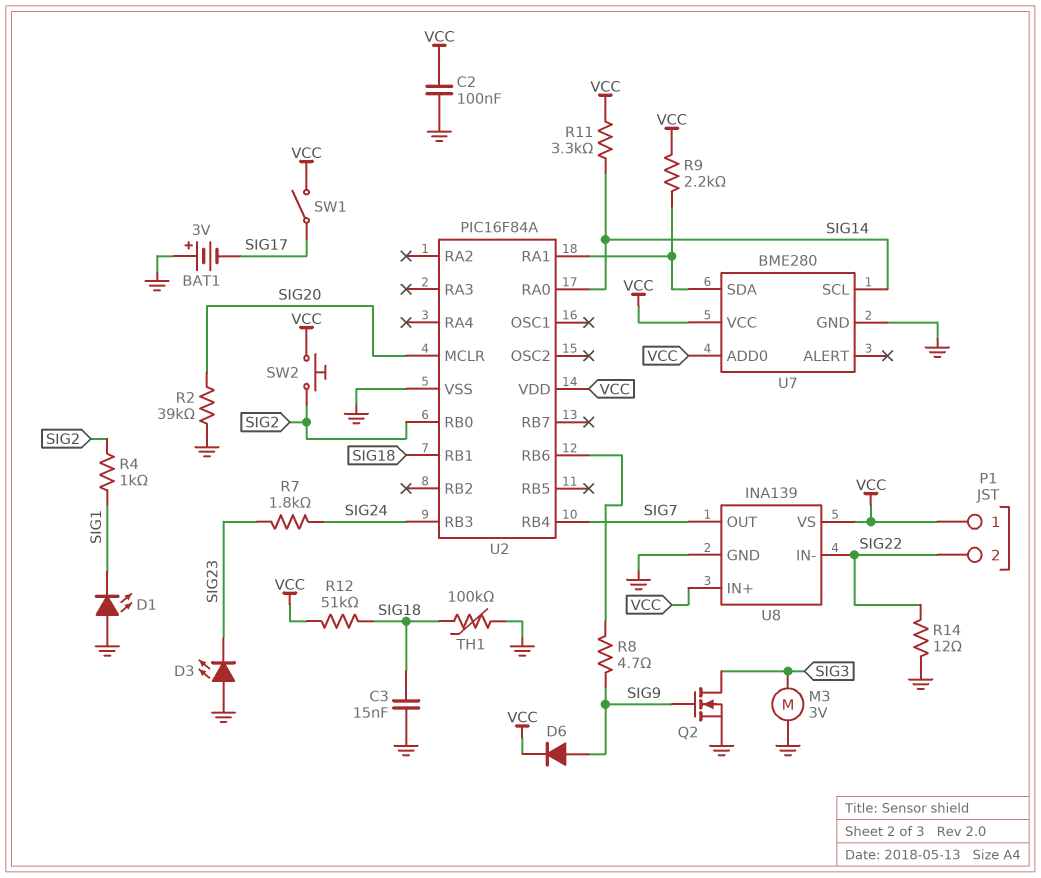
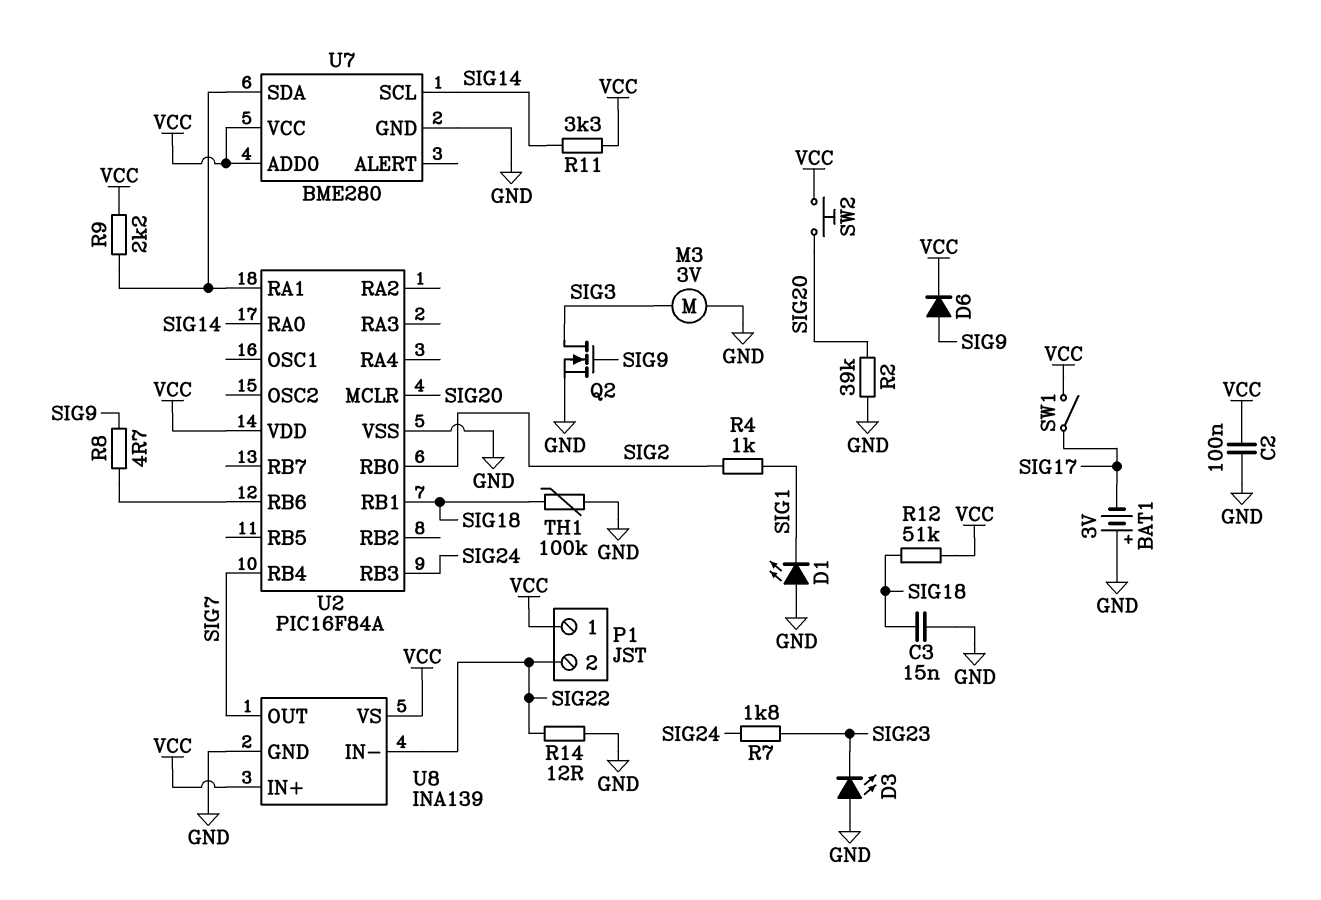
SW2: button (SIG2, VCC) -> button (SIG20, VCC)

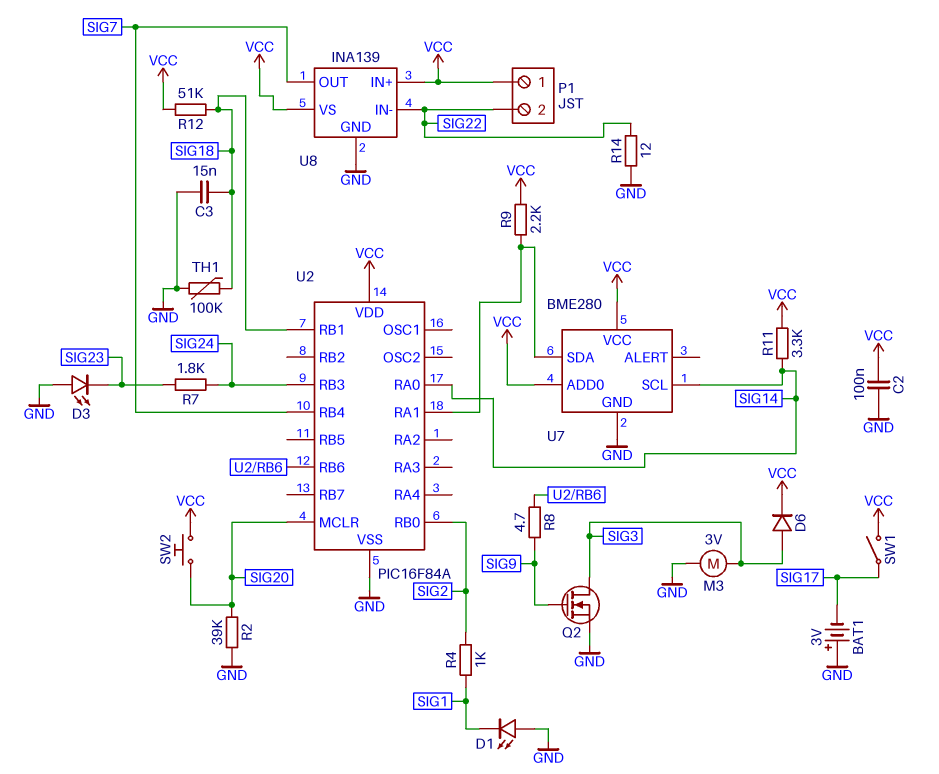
D6: diode (A SIG9, K VCC) -> diode (A SIG3, K VCC)

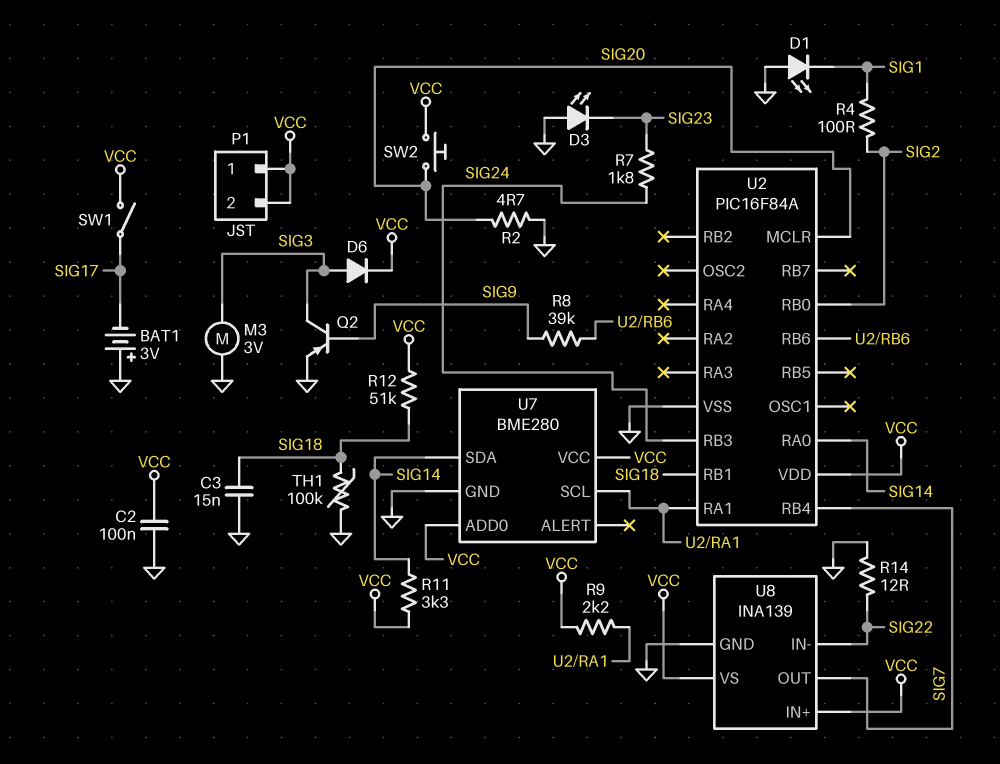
P1 pin 2: SIG22 -> VCC
Q2: NMOS (G SIG9, D SIG3, S GND) -> PNP (B SIG9, C SIG3, E GND)
R2: 39k (GND, SIG20) -> 4.7 (GND, SIG20)
R4: 1k (SIG1, SIG2) -> 100 (SIG1, SIG2)
R8: 4.7 (SIG9, U2/RB6) -> 39k (SIG9, U2/RB6)
U7 pin SCL: SIG14 -> U2/RA1
U7 pin SDA: U2/RA1 -> SIG14

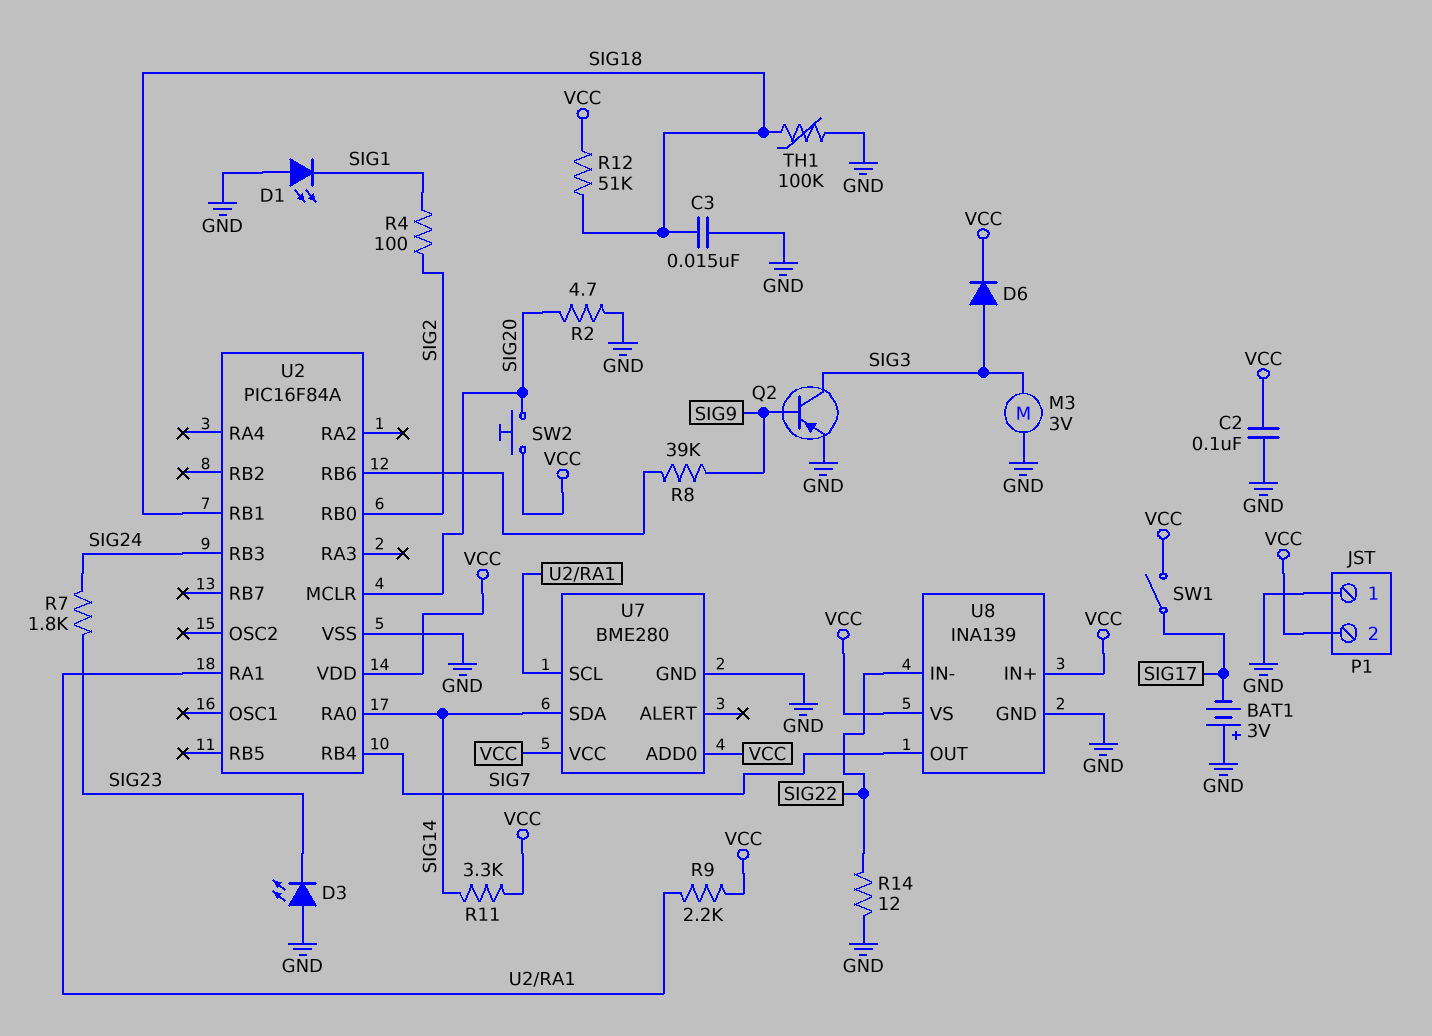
P1 pin 1: VCC -> GND

